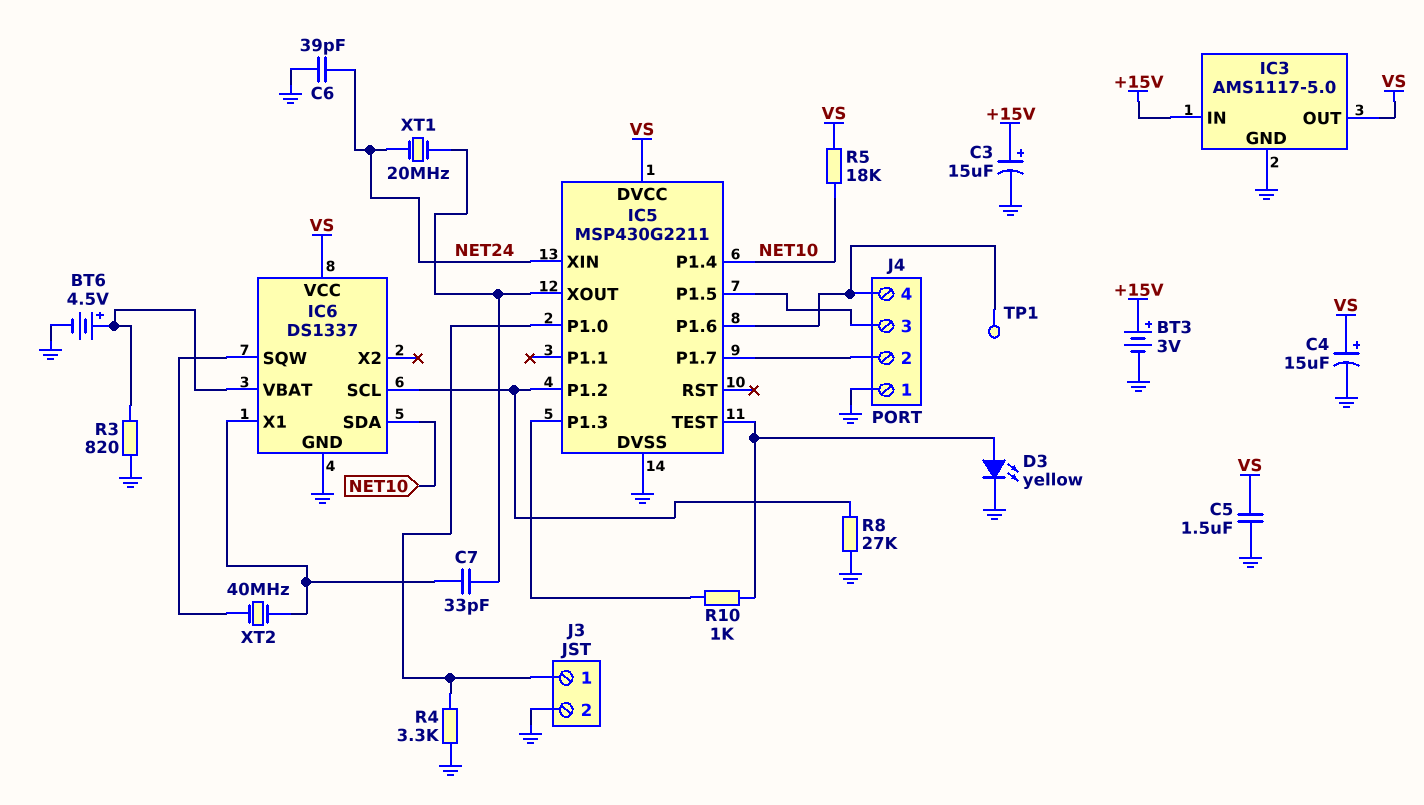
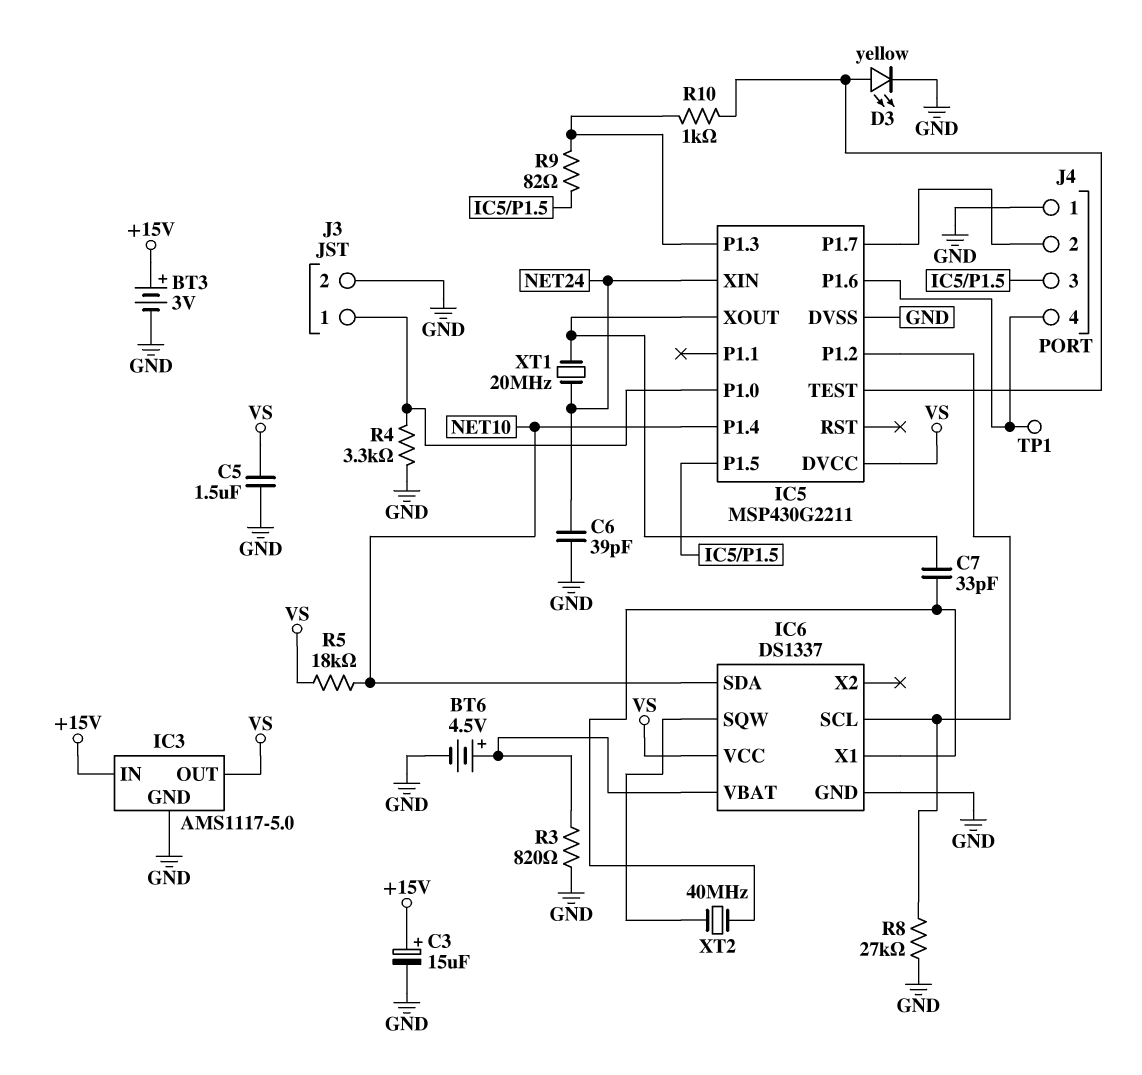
C4: 15uF (plus VS, minus GND) -> none
R9: none -> 82 (IC5/P1.3, IC5/P1.5)

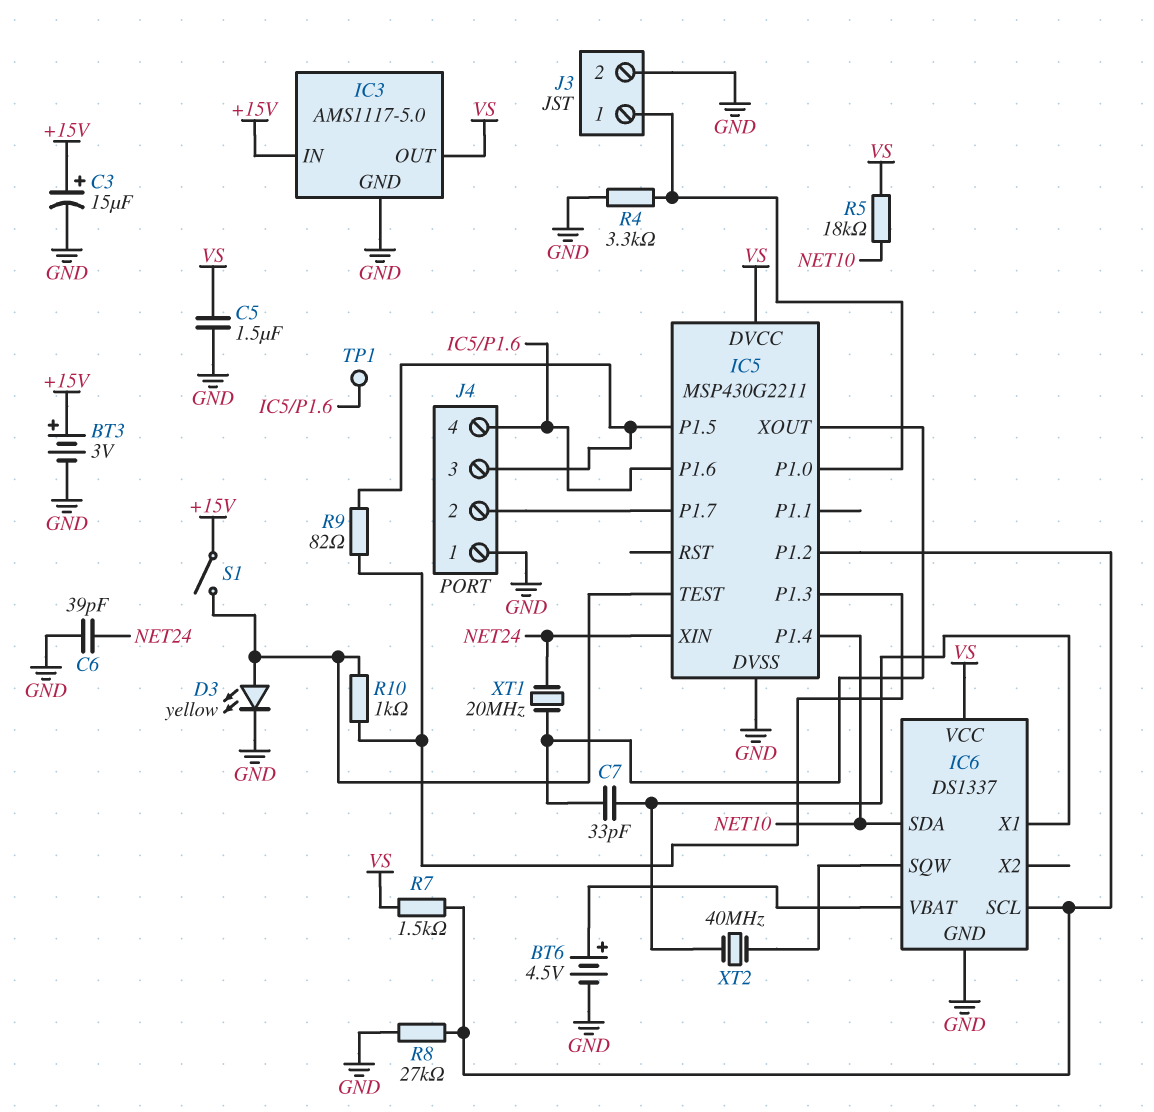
R3: 820 (GND, IC6/VBAT) -> none
R7: none -> 1.5k (IC5/P1.2, VS)
S1: none -> switch (+15V, IC5/TEST)

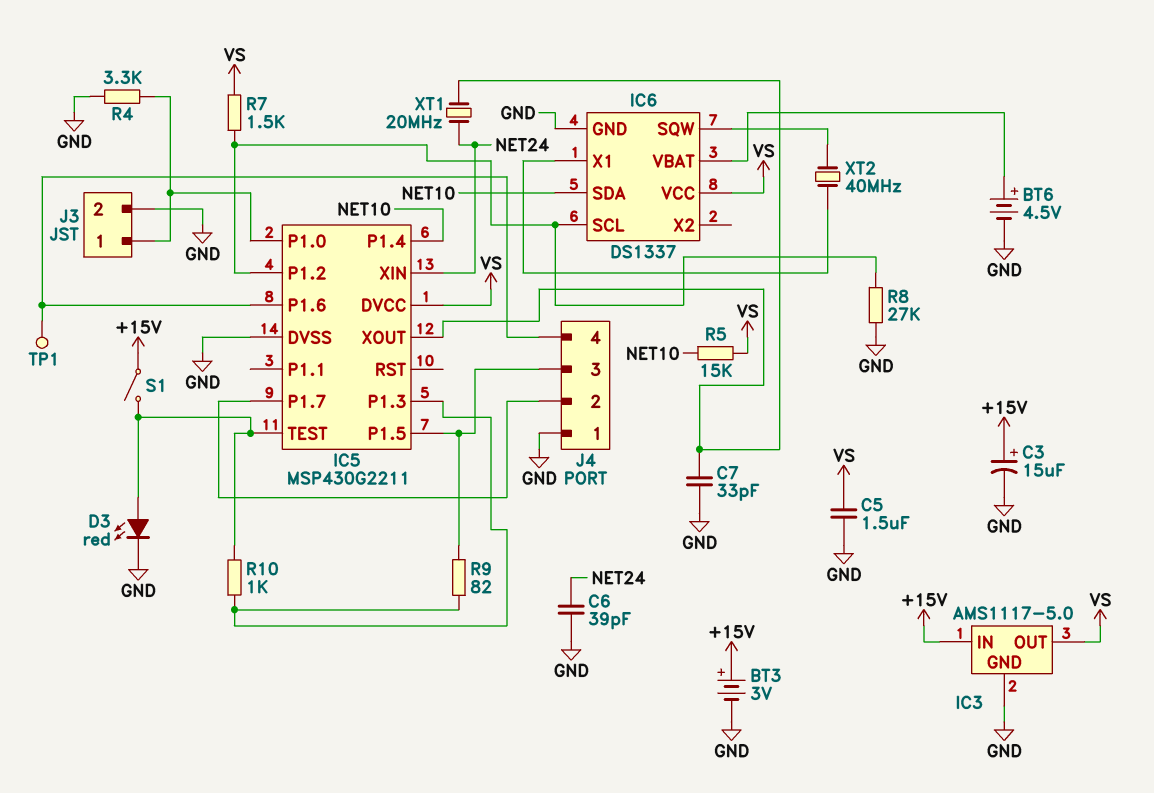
C7: 33pF (IC5/XOUT, IC6/X1) -> 33pF (GND, IC5/XOUT)
D3: LED yellow (A IC5/TEST, K GND) -> LED red (A IC5/TEST, K GND)
R5: 18k (NET10, VS) -> 15k (NET10, VS)

